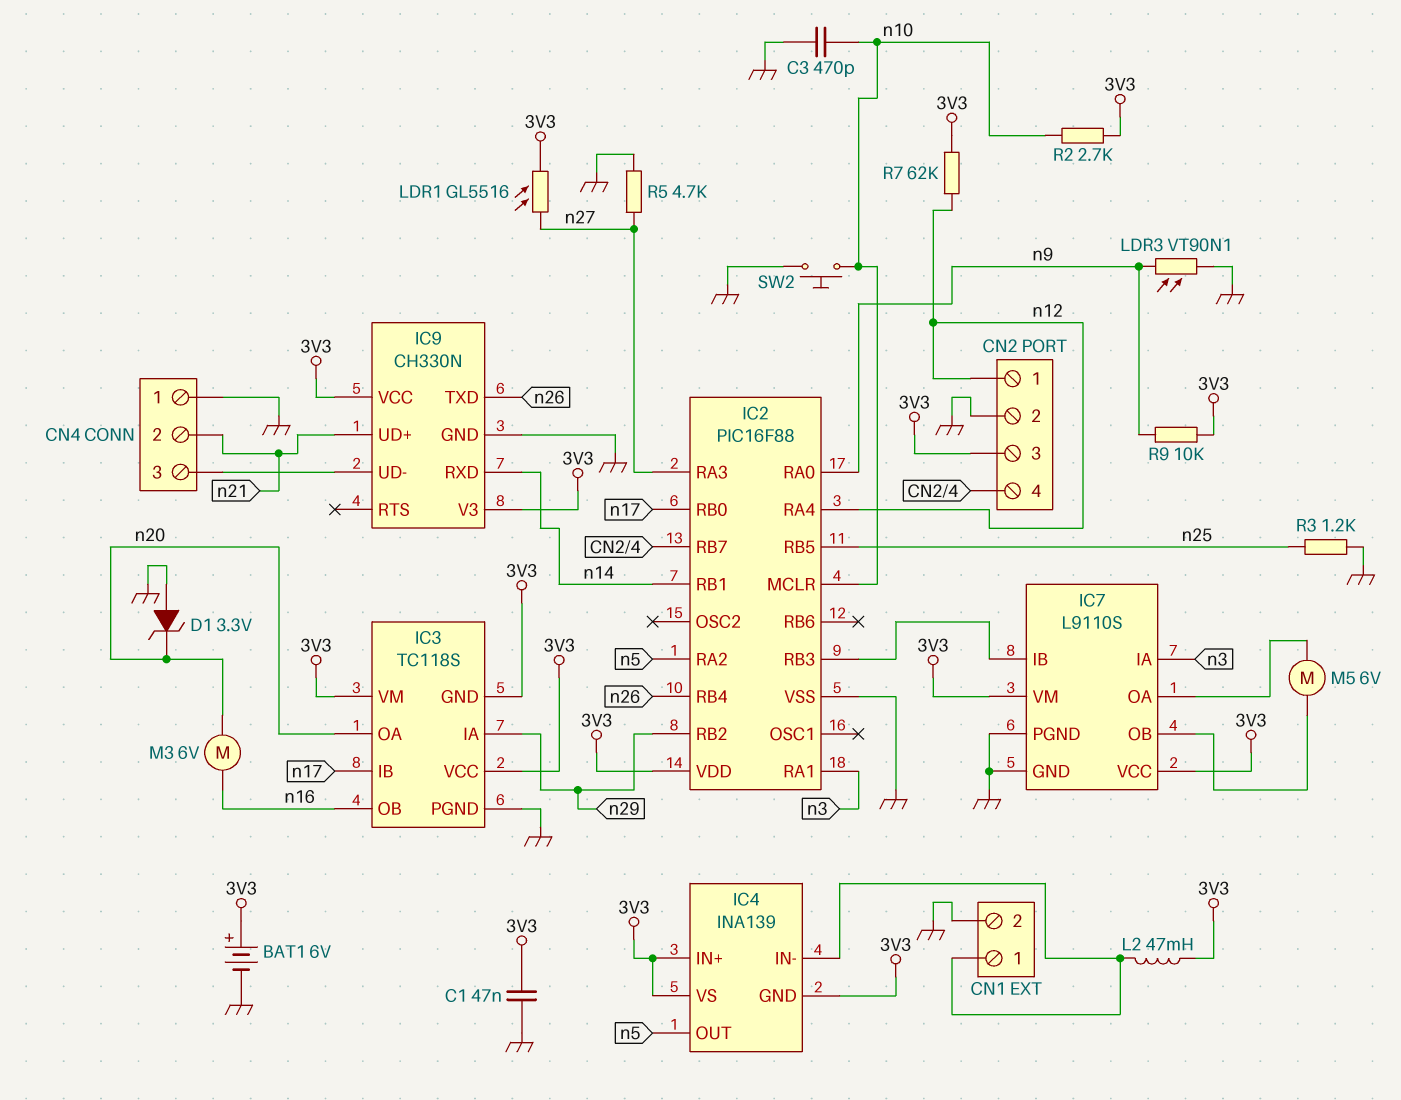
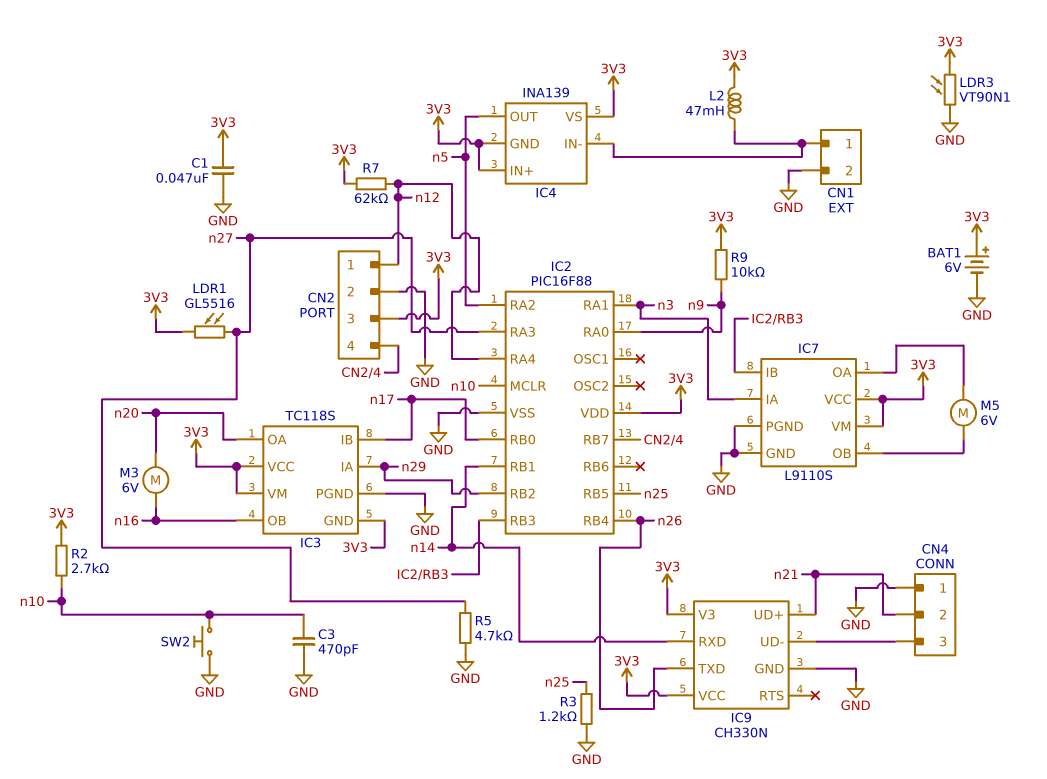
D1: zener 3.3V (A GND, K n20) -> none
LDR3: VT90N1 (GND, n9) -> VT90N1 (3V3, GND)

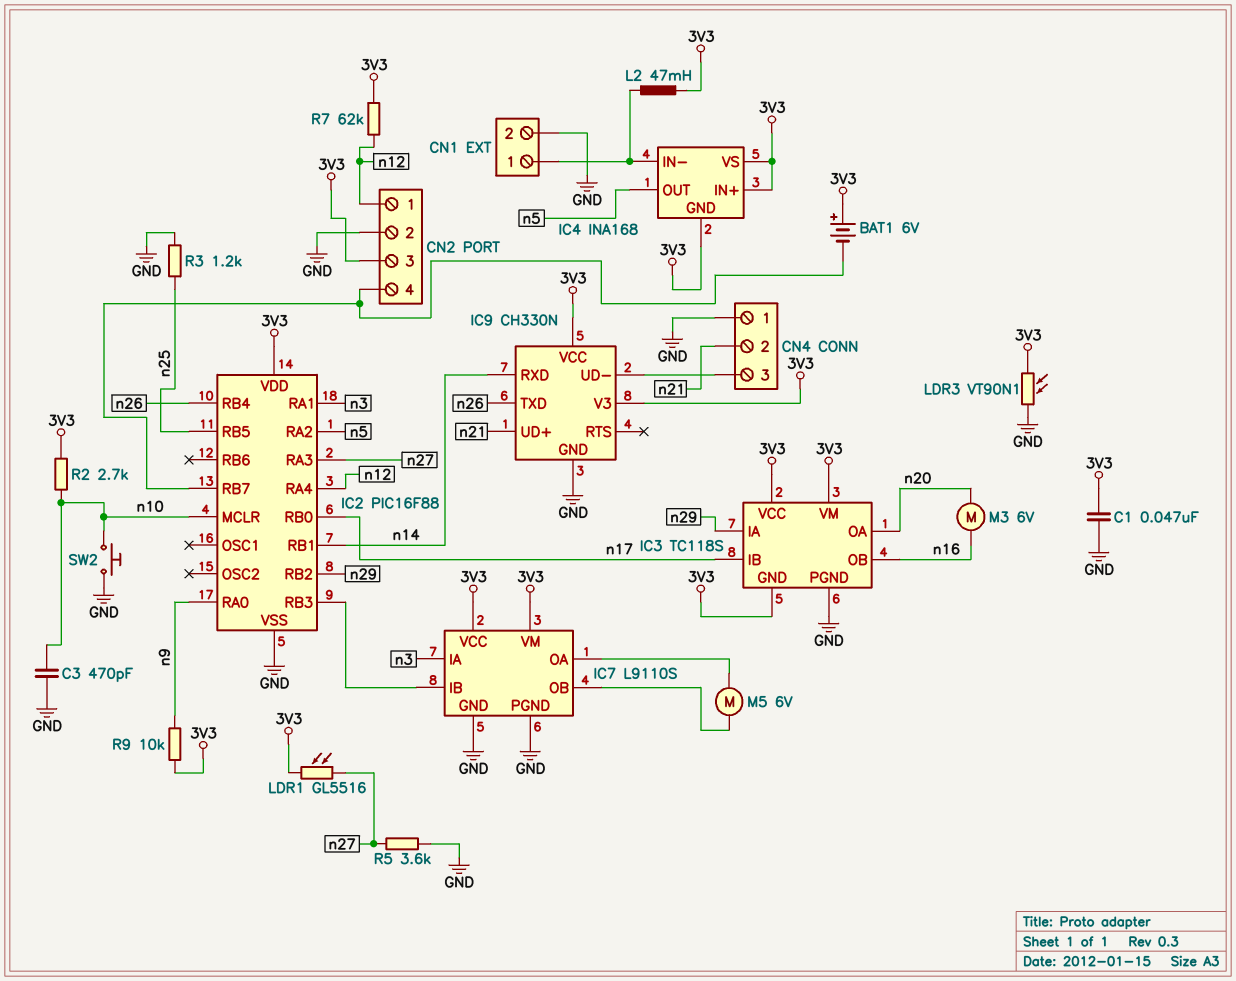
BAT1: 6V (plus 3V3, minus GND) -> 6V (plus 3V3, minus CN2/4)
IC4: INA139 -> INA168
R5: 4.7k (GND, n27) -> 3.6k (GND, n27)

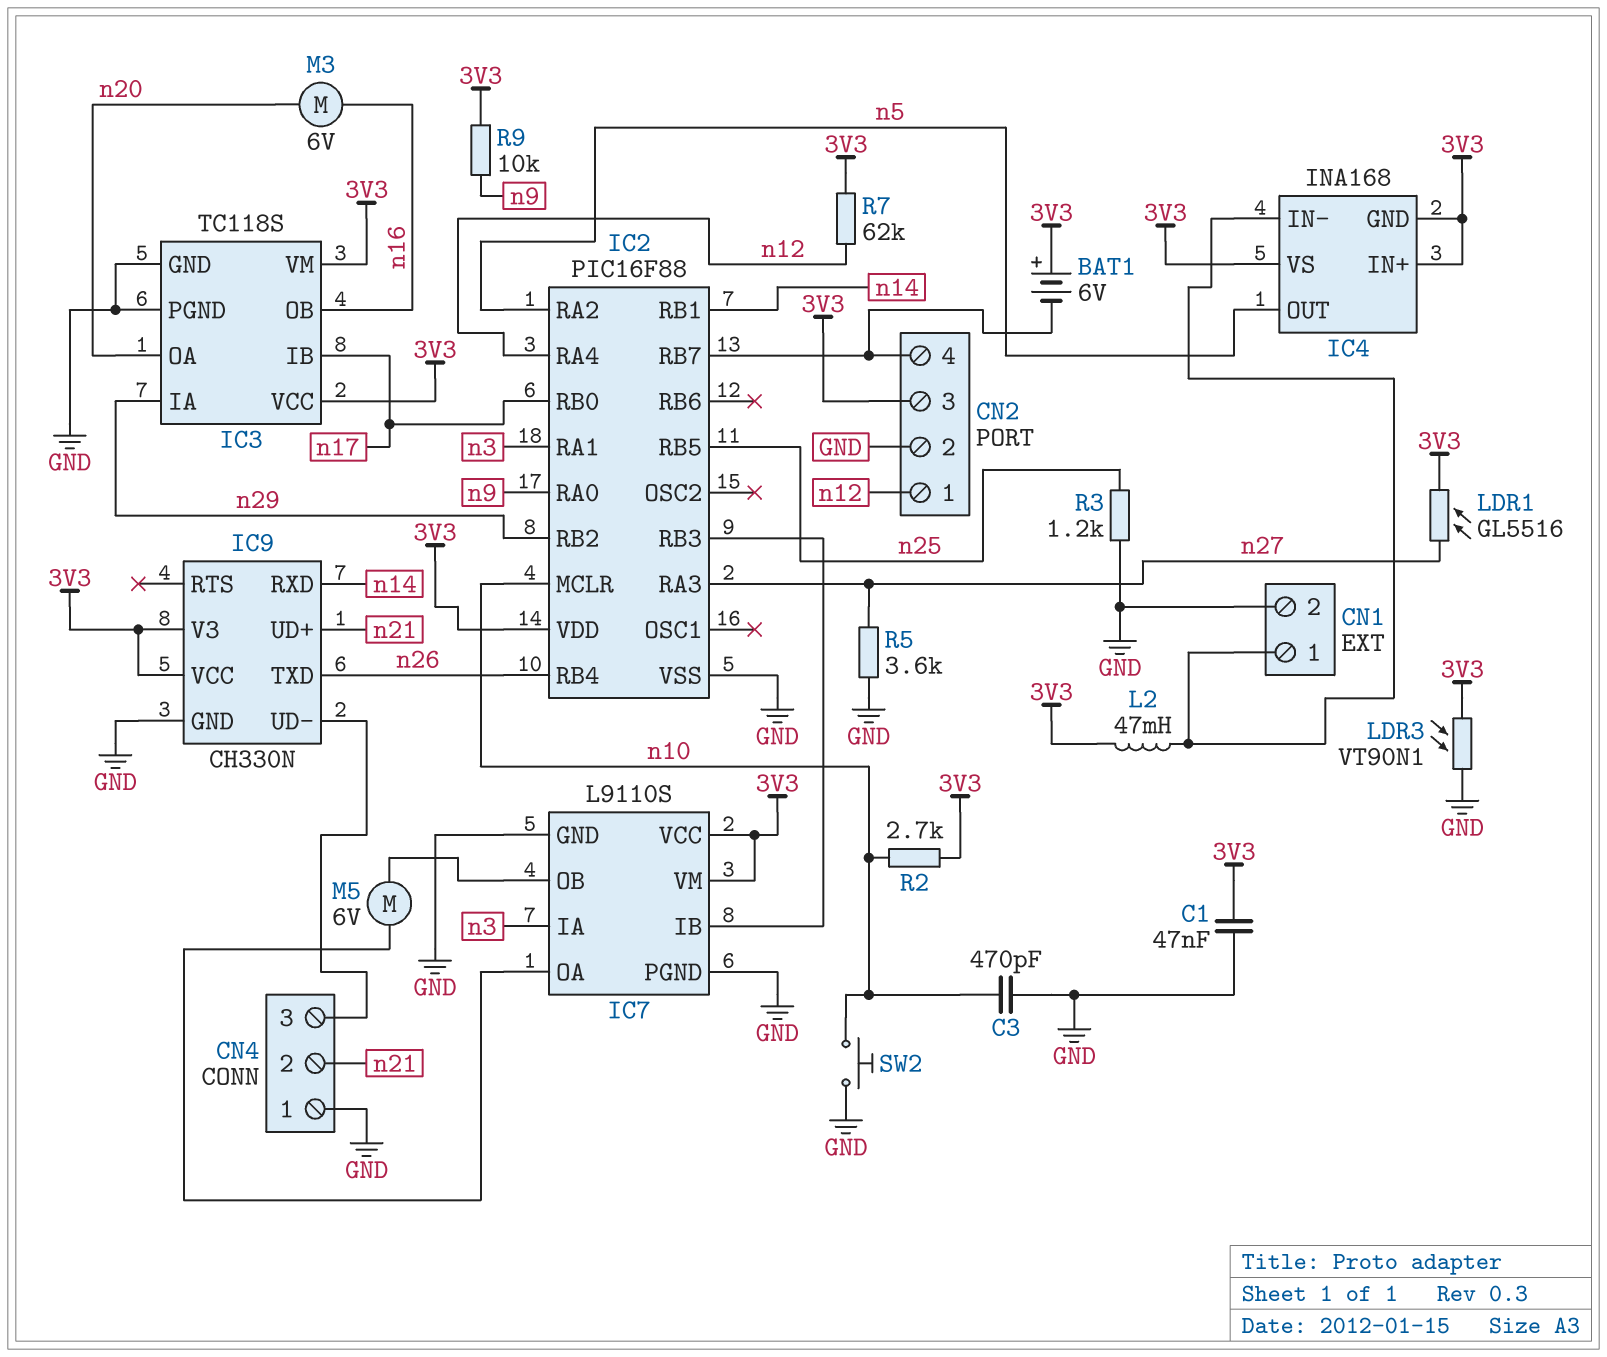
IC3 pin GND: 3V3 -> GND

